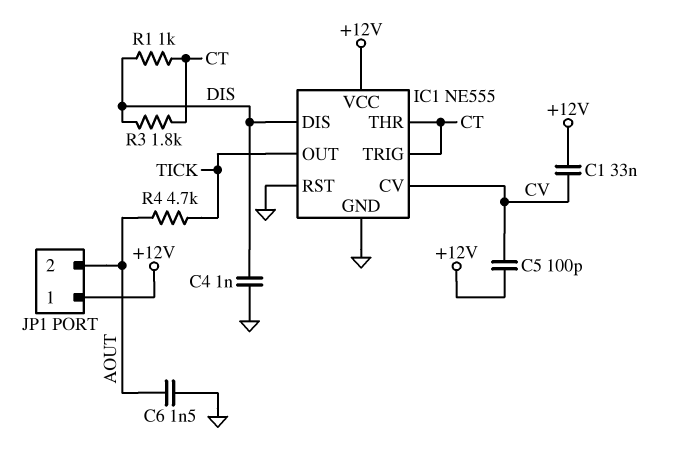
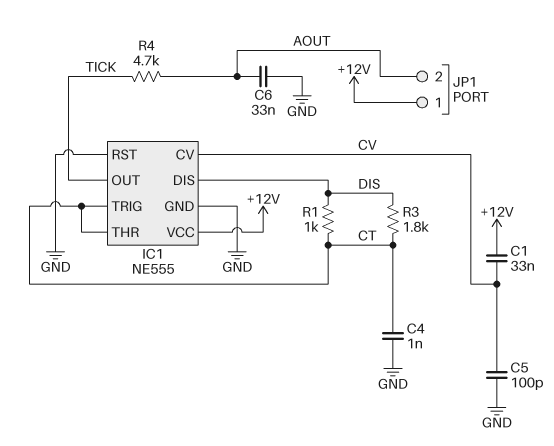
C4: 1nF (DIS, GND) -> 1nF (CT, GND)
C5: 100pF (+12V, CV) -> 100pF (CV, GND)
C6: 1.5nF (AOUT, GND) -> 33nF (AOUT, GND)

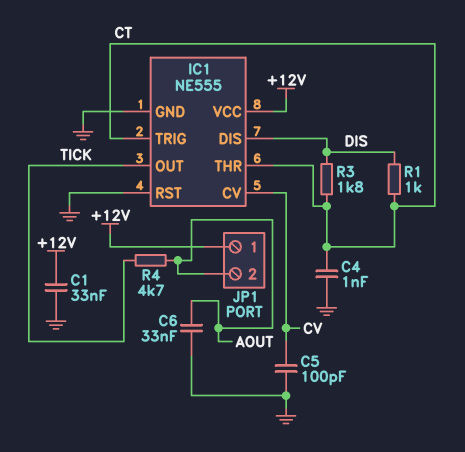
C1: 33nF (+12V, CV) -> 33nF (+12V, GND)

